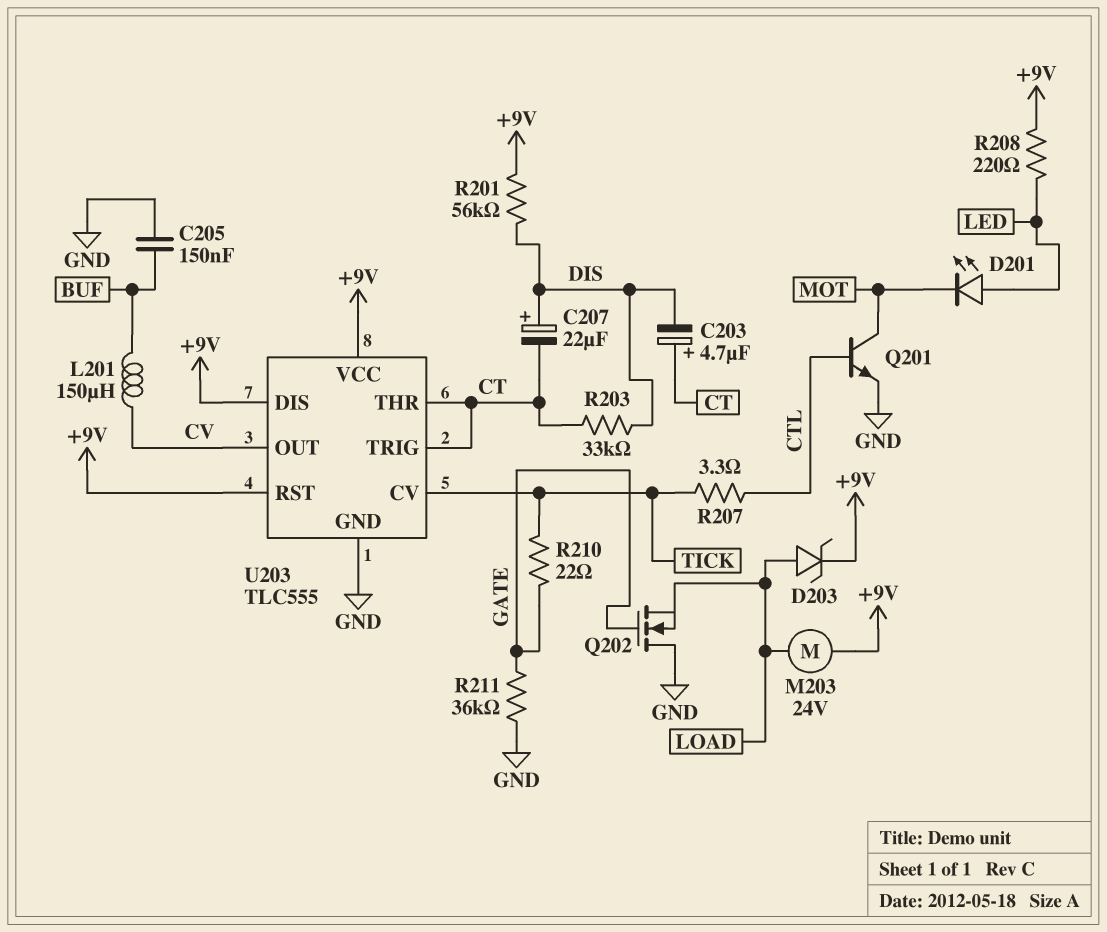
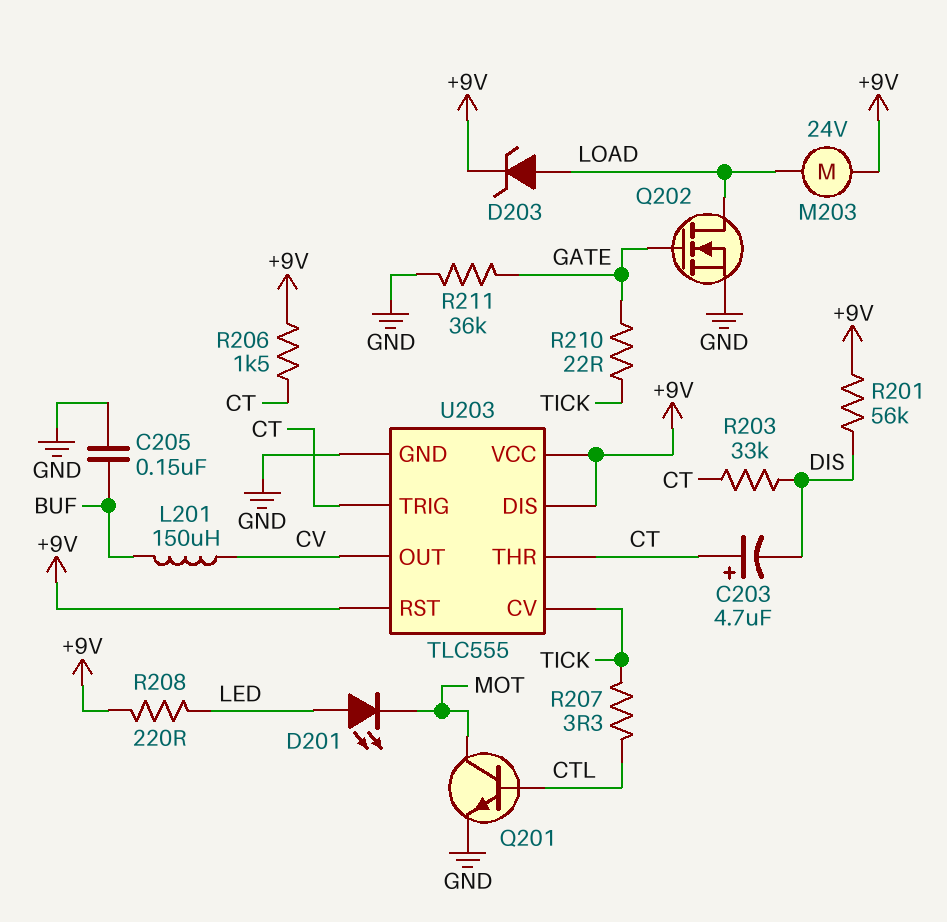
C207: 22uF (plus DIS, minus CT) -> none
Q202: NMOS (G GATE, D GND, S LOAD) -> NMOS (G GATE, D LOAD, S GND)
R206: none -> 1.5k (+9V, CT)

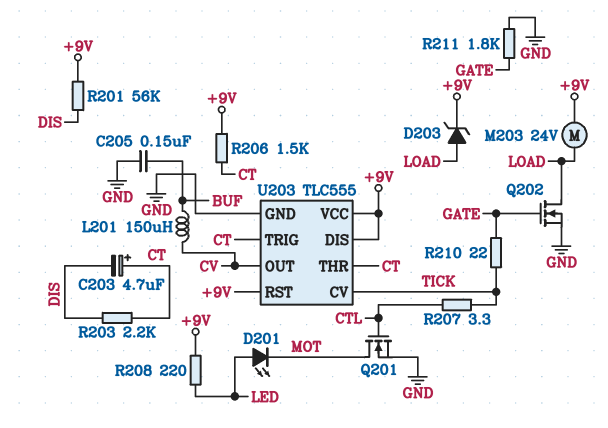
Q201: NPN (B CTL, C MOT, E GND) -> NMOS (G CTL, D MOT, S GND)
R203: 33k (CT, DIS) -> 2.2k (CT, DIS)
R211: 36k (GATE, GND) -> 1.8k (GATE, GND)

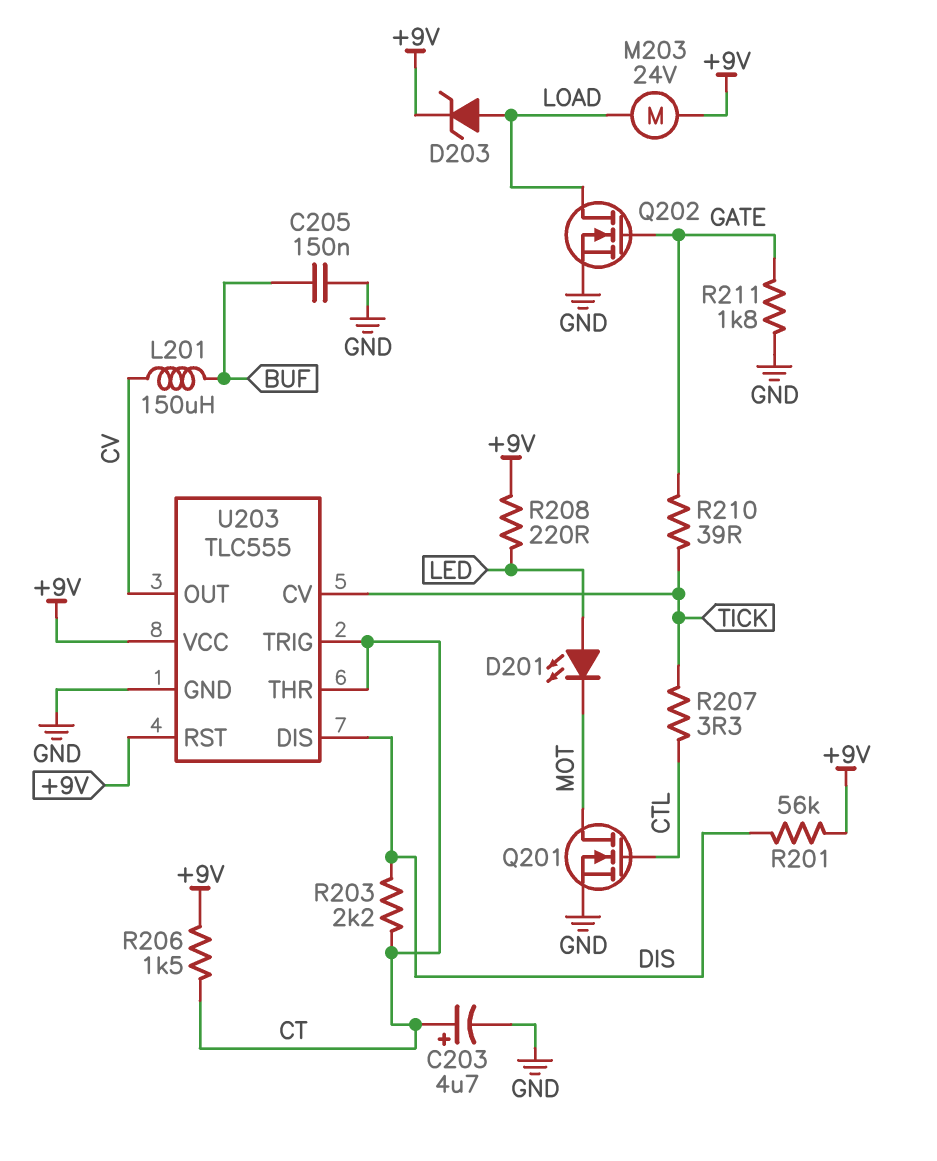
C203: 4.7uF (plus CT, minus DIS) -> 4.7uF (plus CT, minus GND)
R210: 22 (GATE, TICK) -> 39 (GATE, TICK)
U203 pin DIS: +9V -> DIS

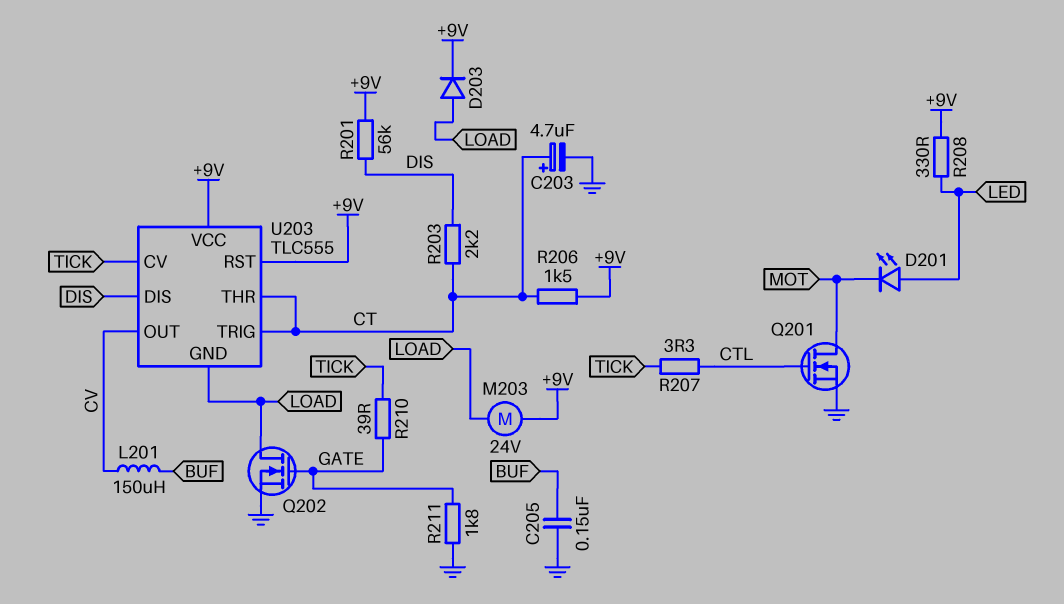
D203: zener (A LOAD, K +9V) -> diode (A LOAD, K +9V)
R208: 220 (+9V, LED) -> 330 (+9V, LED)
U203 pin GND: GND -> LOAD

